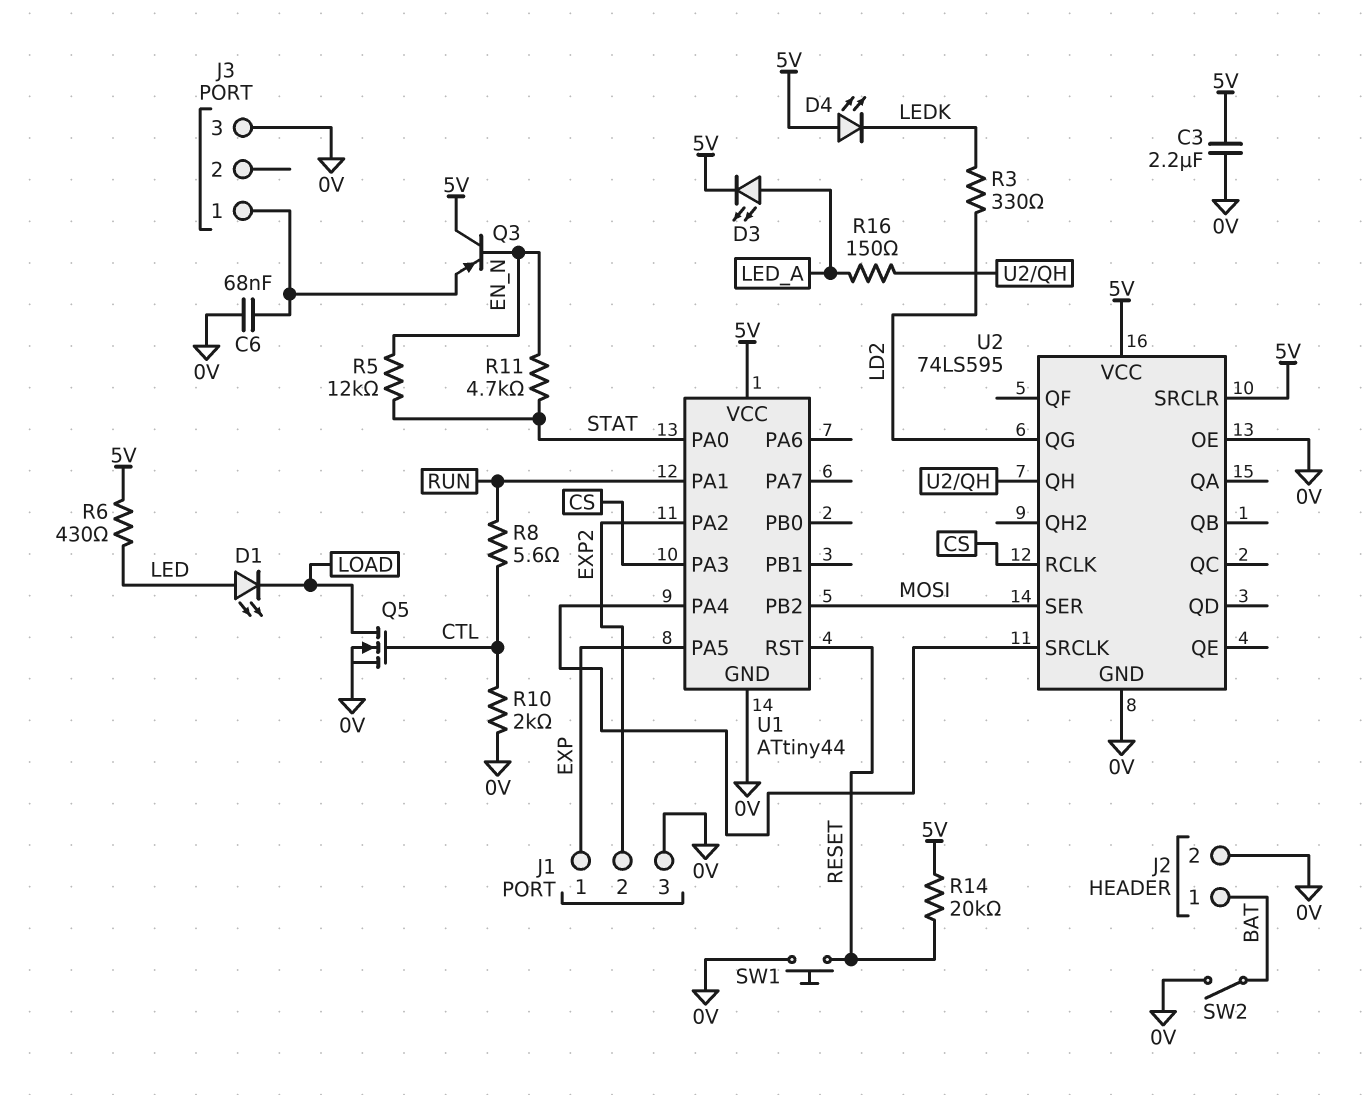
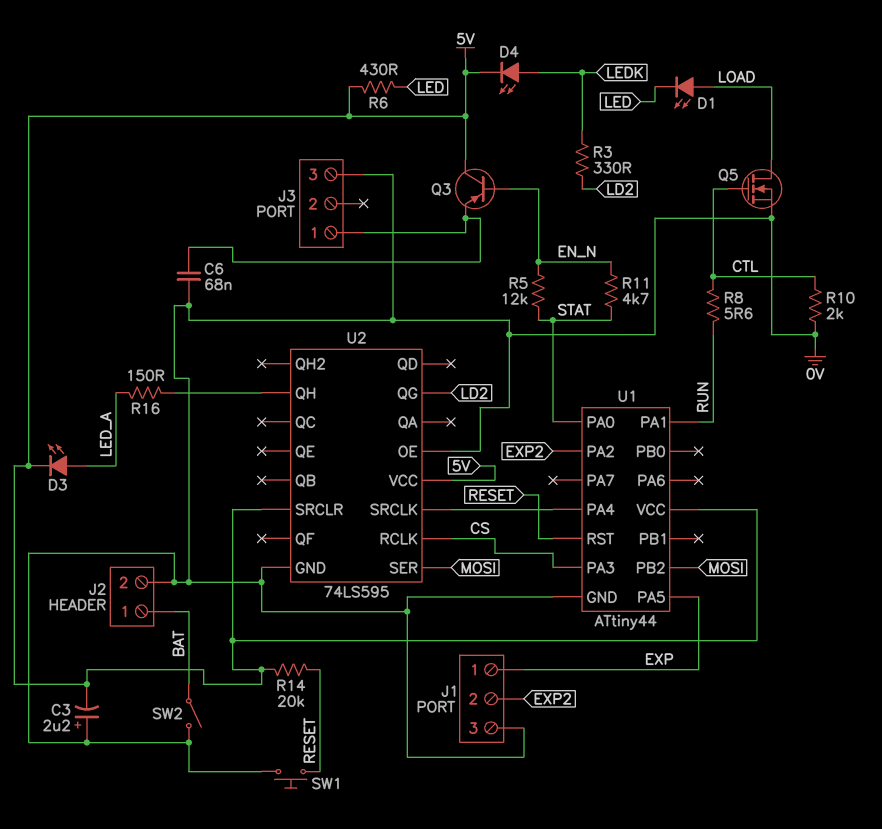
C3: 2.2uF (0V, 5V) -> 2.2uF (plus 0V, minus 5V)
D1: LED (A LED, K LOAD) -> LED (A LOAD, K LED)
D4: LED (A 5V, K LEDK) -> LED (A LEDK, K 5V)

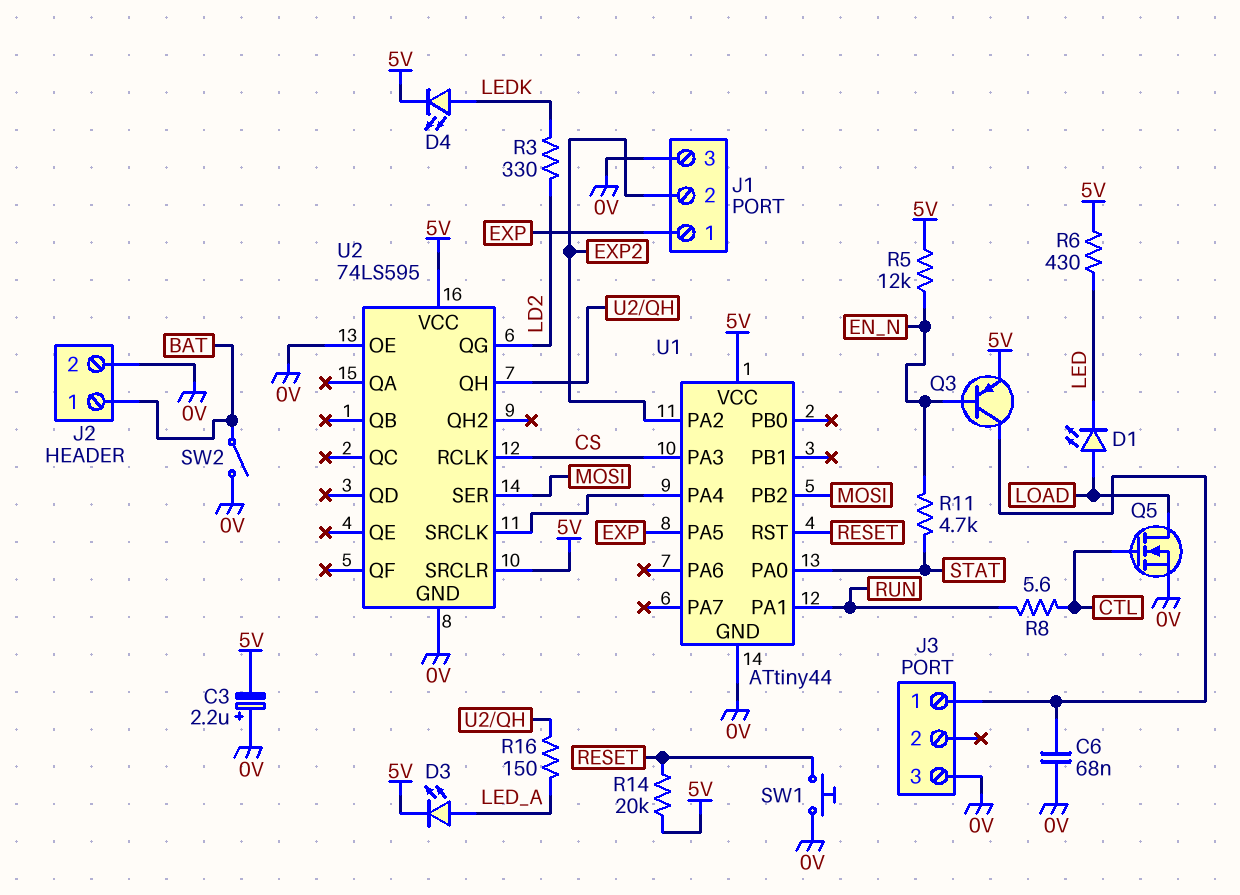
Q3: PNP (B EN_N, C 5V, E J3/1) -> PNP (B EN_N, C J3/1, E 5V)
R5: 12k (EN_N, STAT) -> 12k (5V, EN_N)
R10: 2k (0V, CTL) -> none

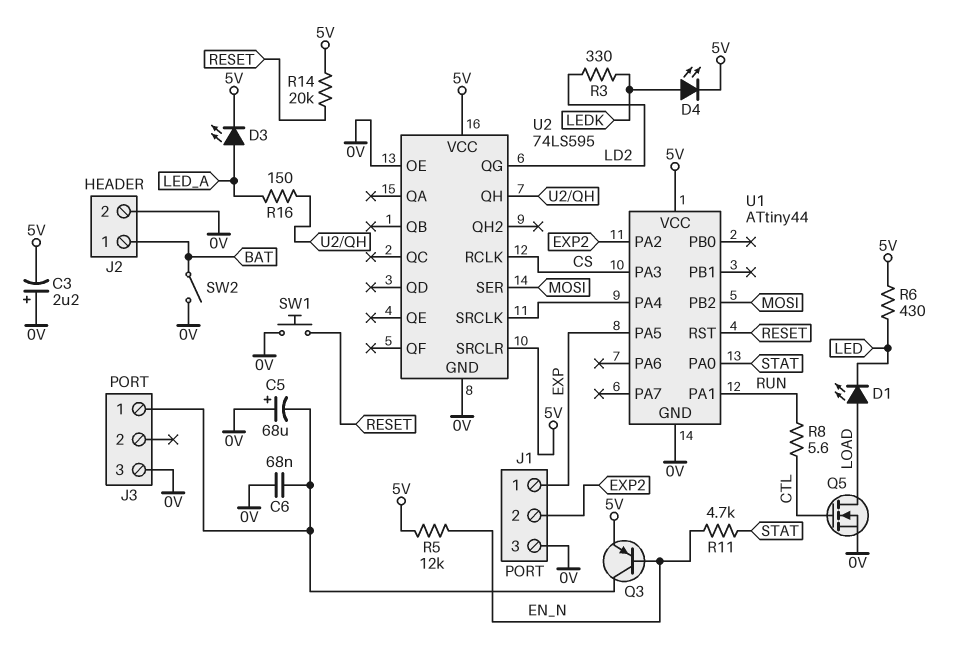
C5: none -> 68uF (plus 0V, minus J3/1)

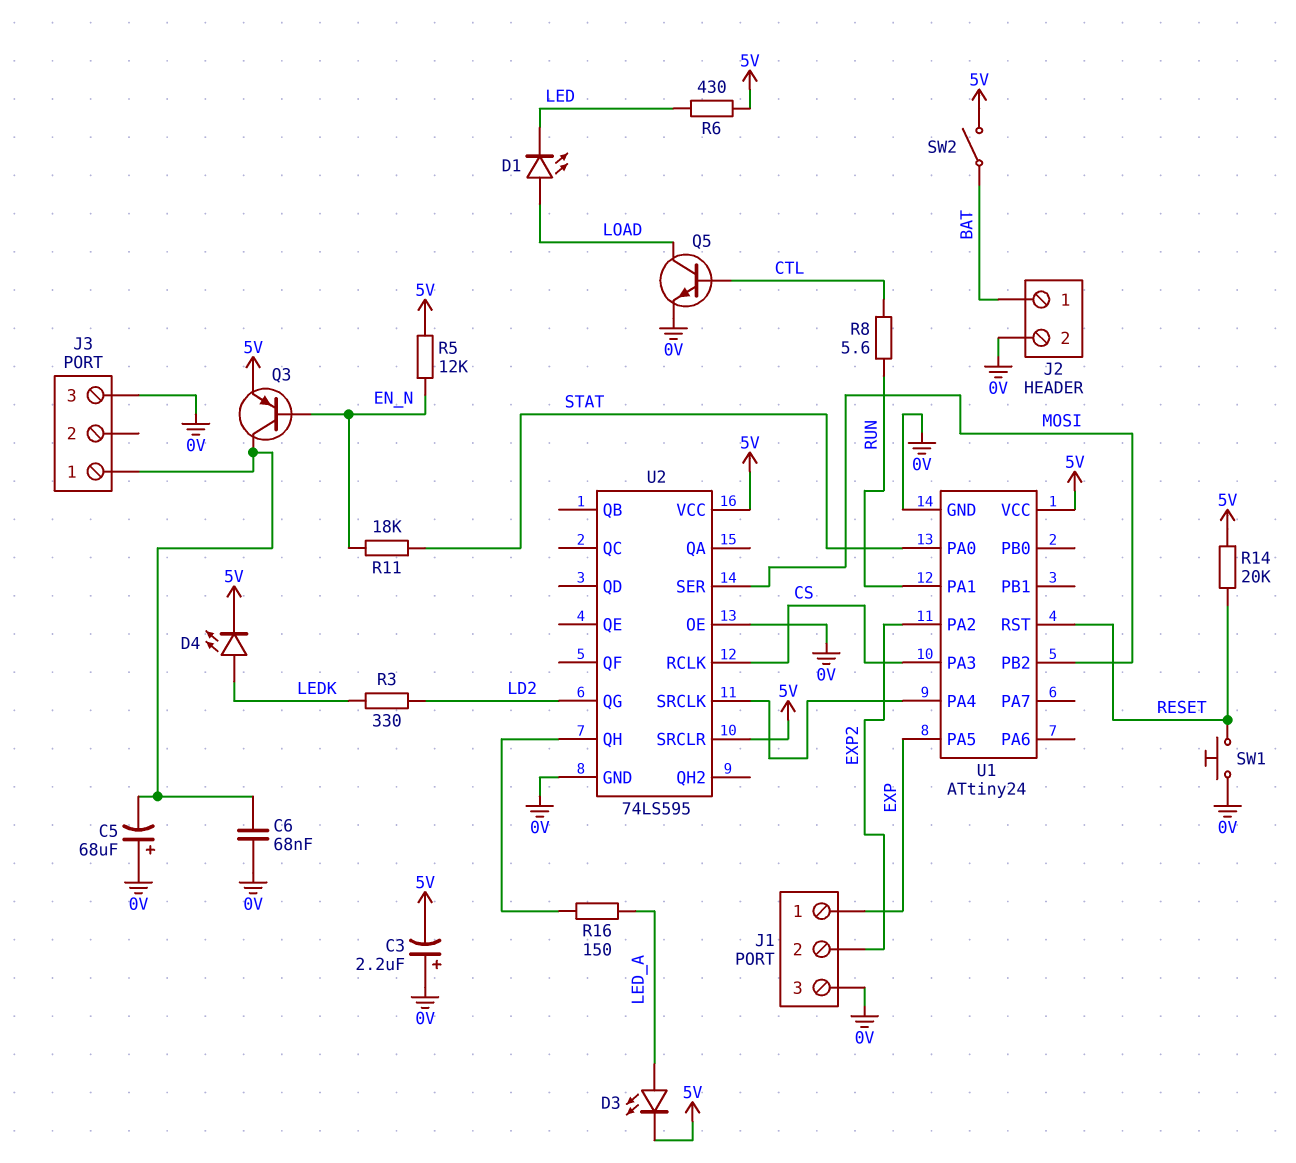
Q5: NMOS (G CTL, D LOAD, S 0V) -> NPN (B CTL, C LOAD, E 0V)
R11: 4.7k (EN_N, STAT) -> 18k (EN_N, STAT)
SW2: switch (0V, BAT) -> switch (5V, BAT)
U1: ATtiny44 -> ATtiny24

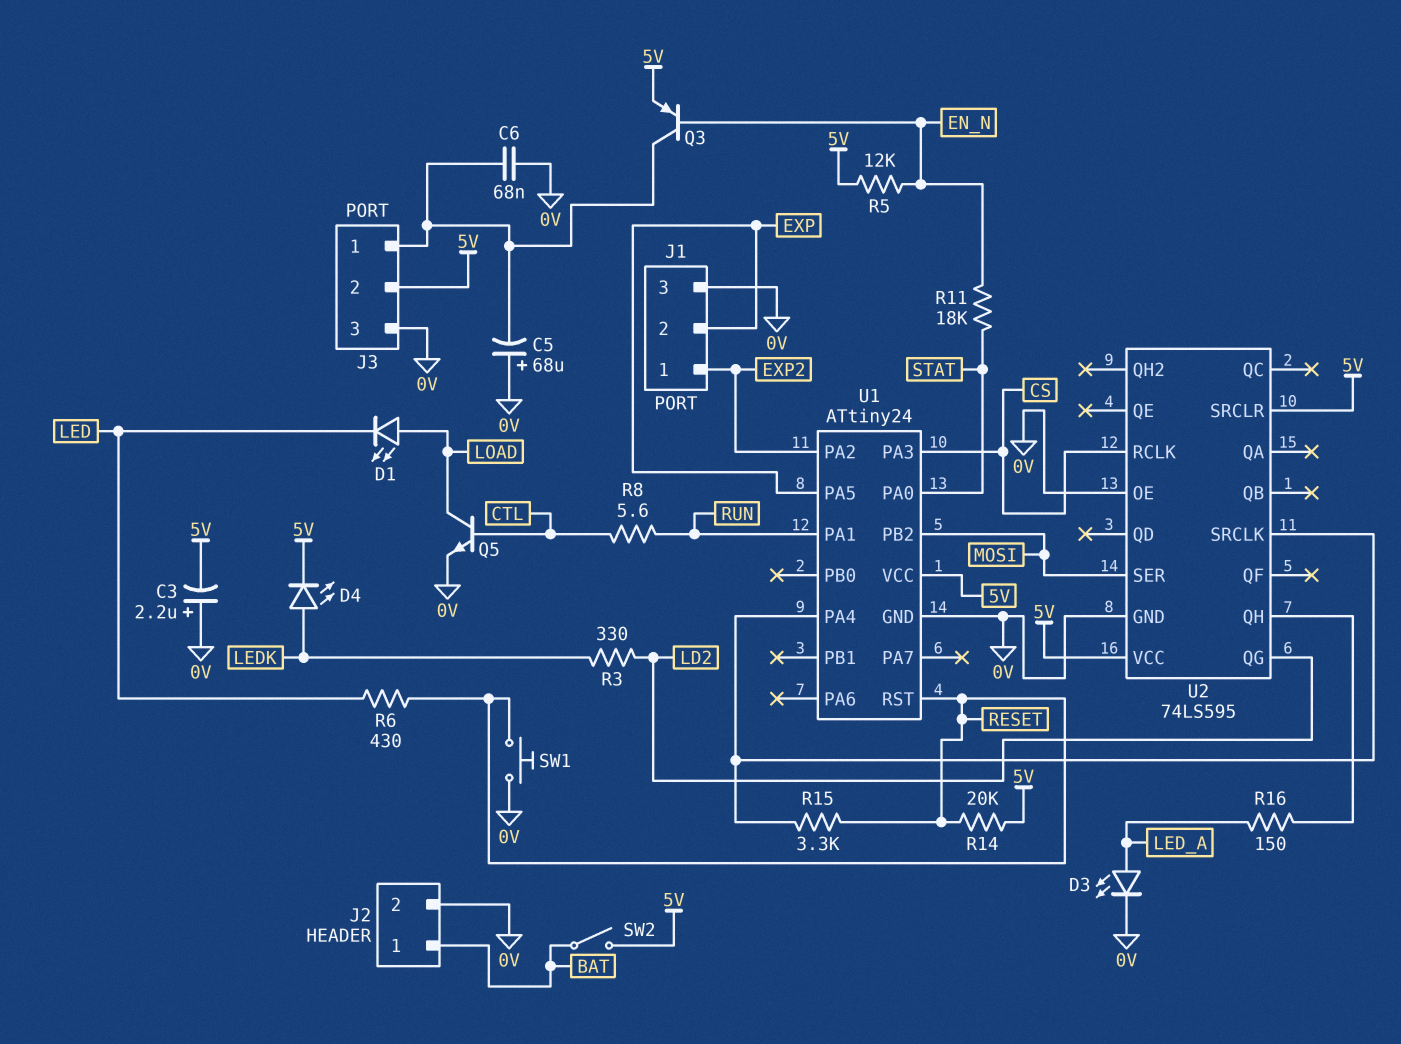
D3: LED (A LED_A, K 5V) -> LED (A LED_A, K 0V)
J1 pin 1: EXP -> EXP2
J1 pin 2: EXP2 -> EXP
J3 pin 2: none -> 5V
R6: 430 (5V, LED) -> 430 (LED, RESET)
R15: none -> 3.3k (RESET, U1/PA4)

